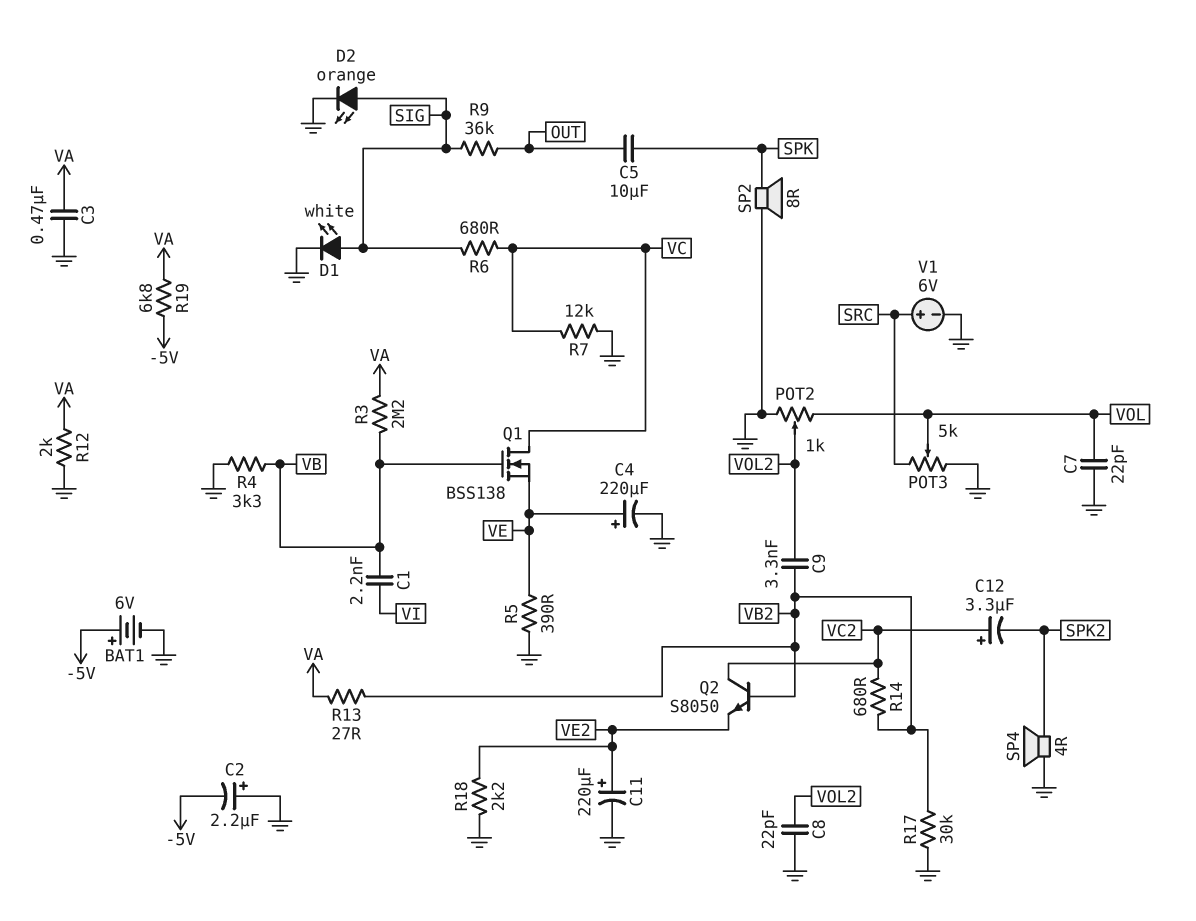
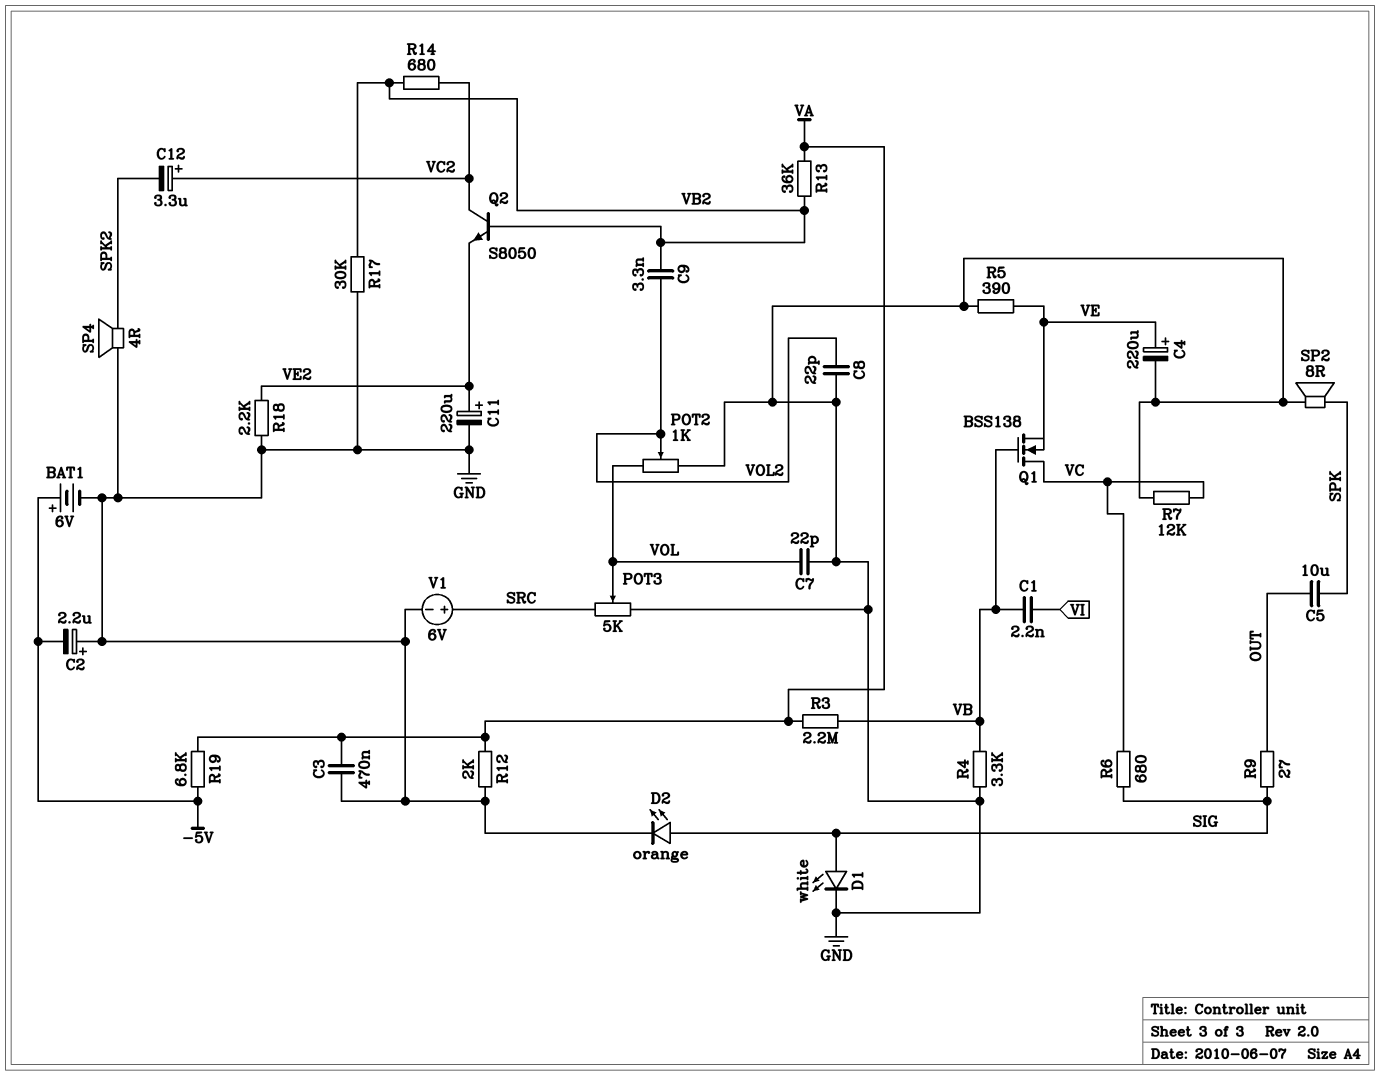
R9: 36k (OUT, SIG) -> 27 (OUT, SIG)
R13: 27 (VA, VB2) -> 36k (VA, VB2)

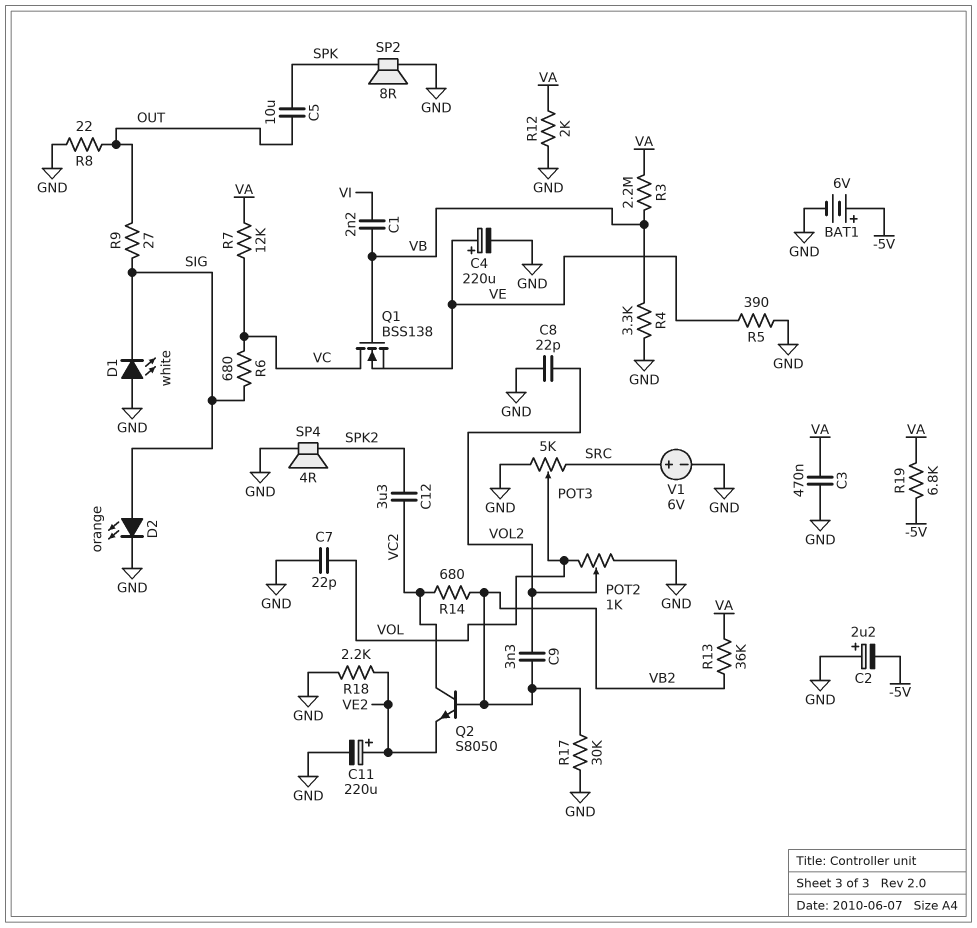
C12: 3.3uF (plus VC2, minus SPK2) -> 3.3uF (SPK2, VC2)
D1: LED white (A SIG, K GND) -> LED white (A GND, K SIG)
R7: 12k (GND, VC) -> 12k (VA, VC)
R8: none -> 22 (GND, OUT)

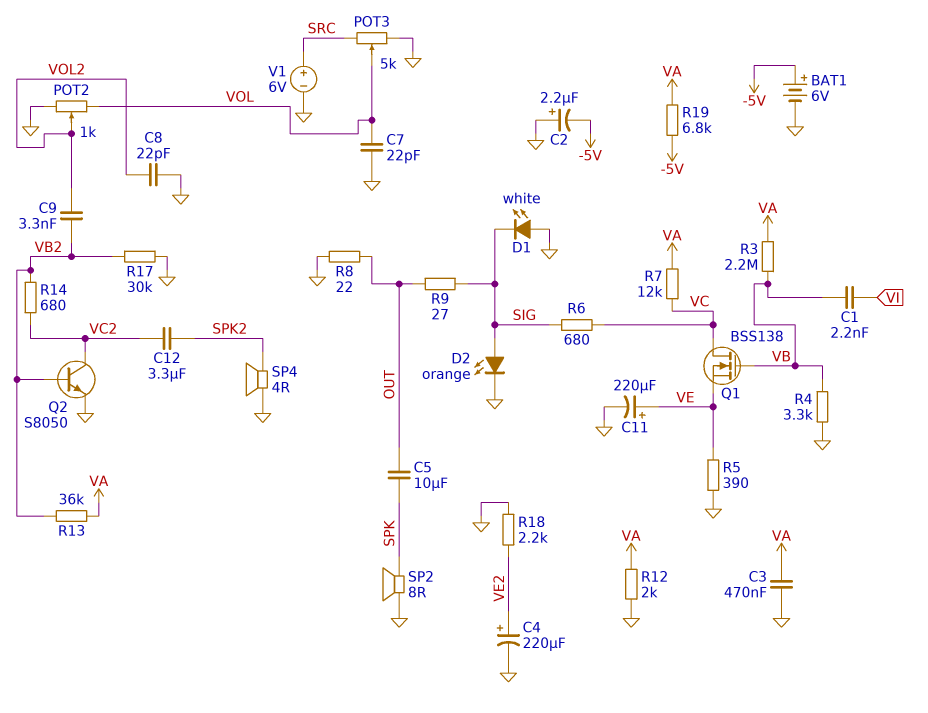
C4: 220uF (plus VE, minus GND) -> 220uF (plus VE2, minus GND)
C11: 220uF (plus VE2, minus GND) -> 220uF (plus VE, minus GND)
Q2: NPN S8050 (B VB2, C VC2, E VE2) -> NPN S8050 (B VB2, C VC2, E GND)

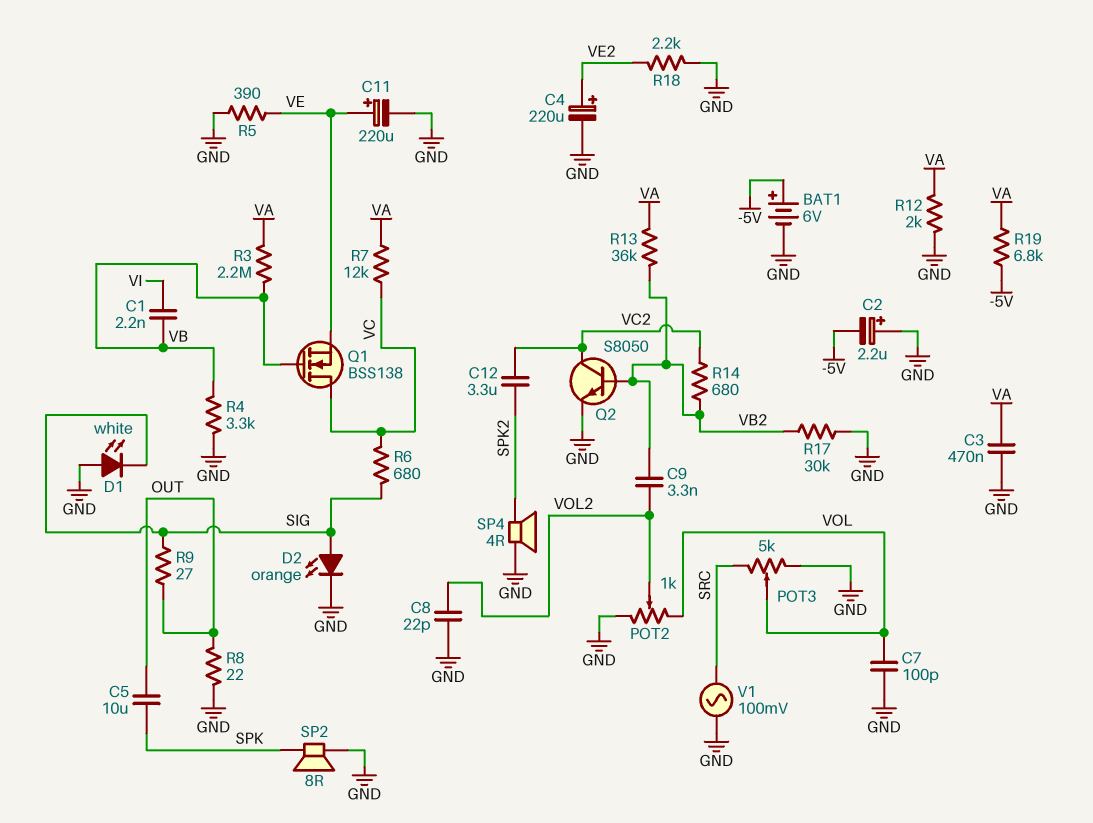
C7: 22pF (GND, VOL) -> 100pF (GND, VOL)
V1: 6V (plus SRC, minus GND) -> AC 100mV (GND, SRC)

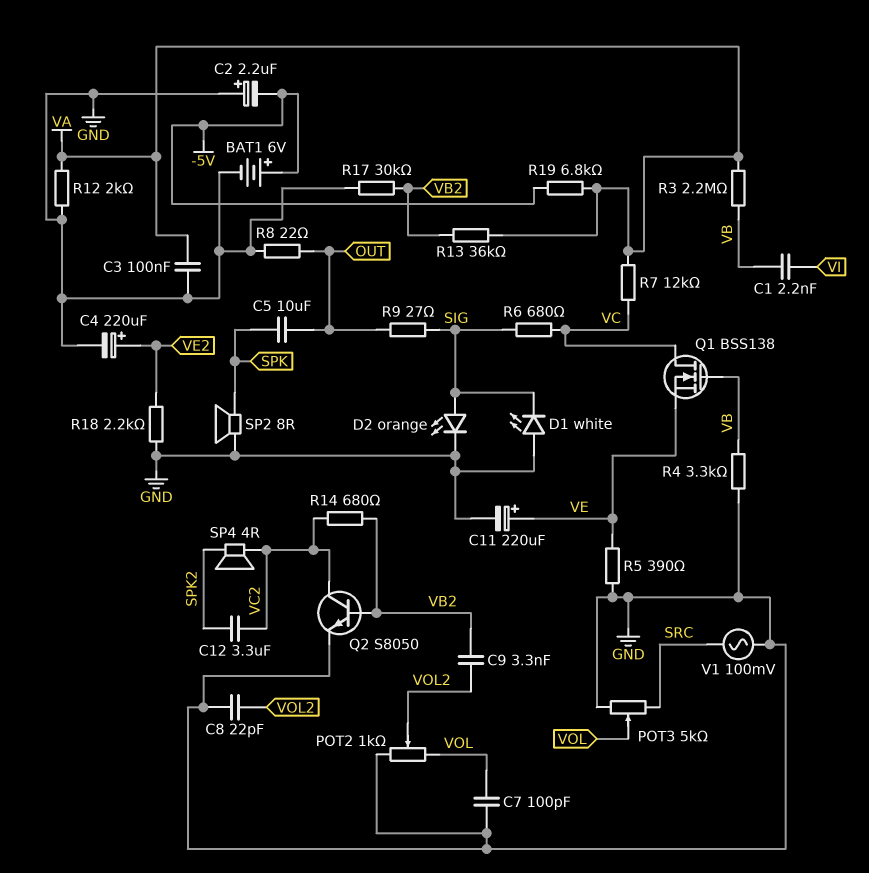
C3: 470nF (GND, VA) -> 100nF (GND, VA)
SP4: speaker 4R (GND, SPK2) -> speaker 4R (SPK2, VC2)

